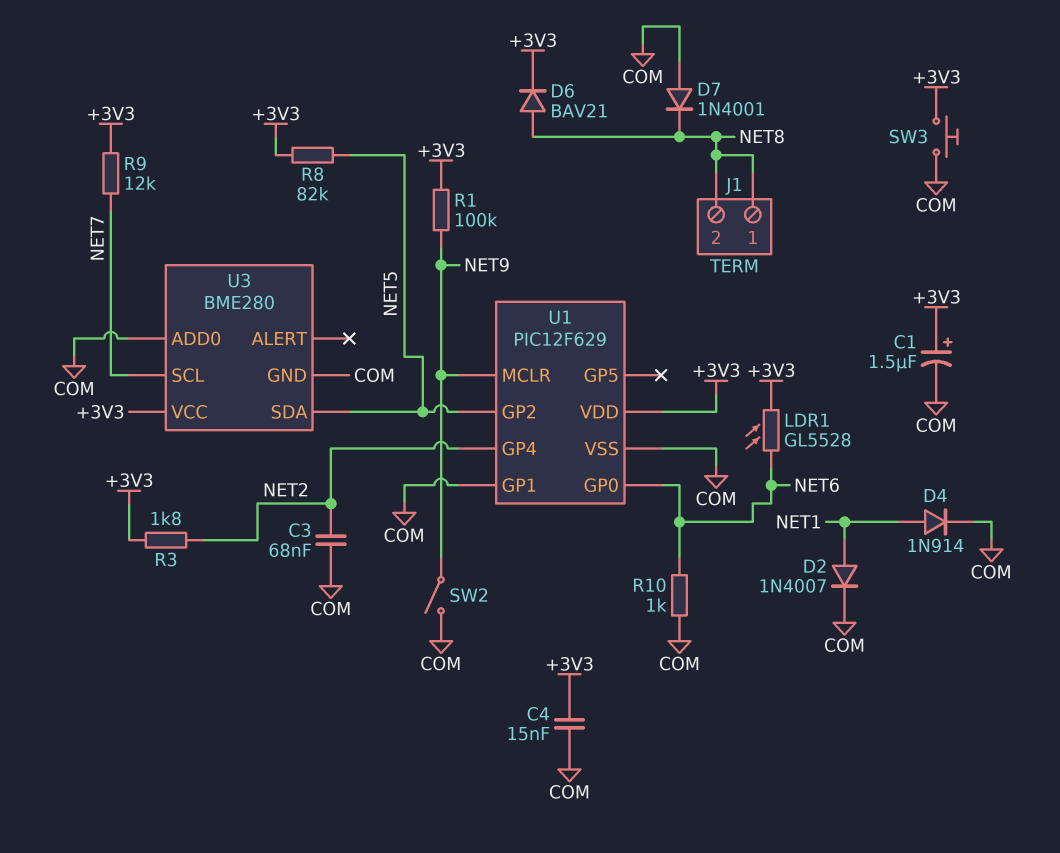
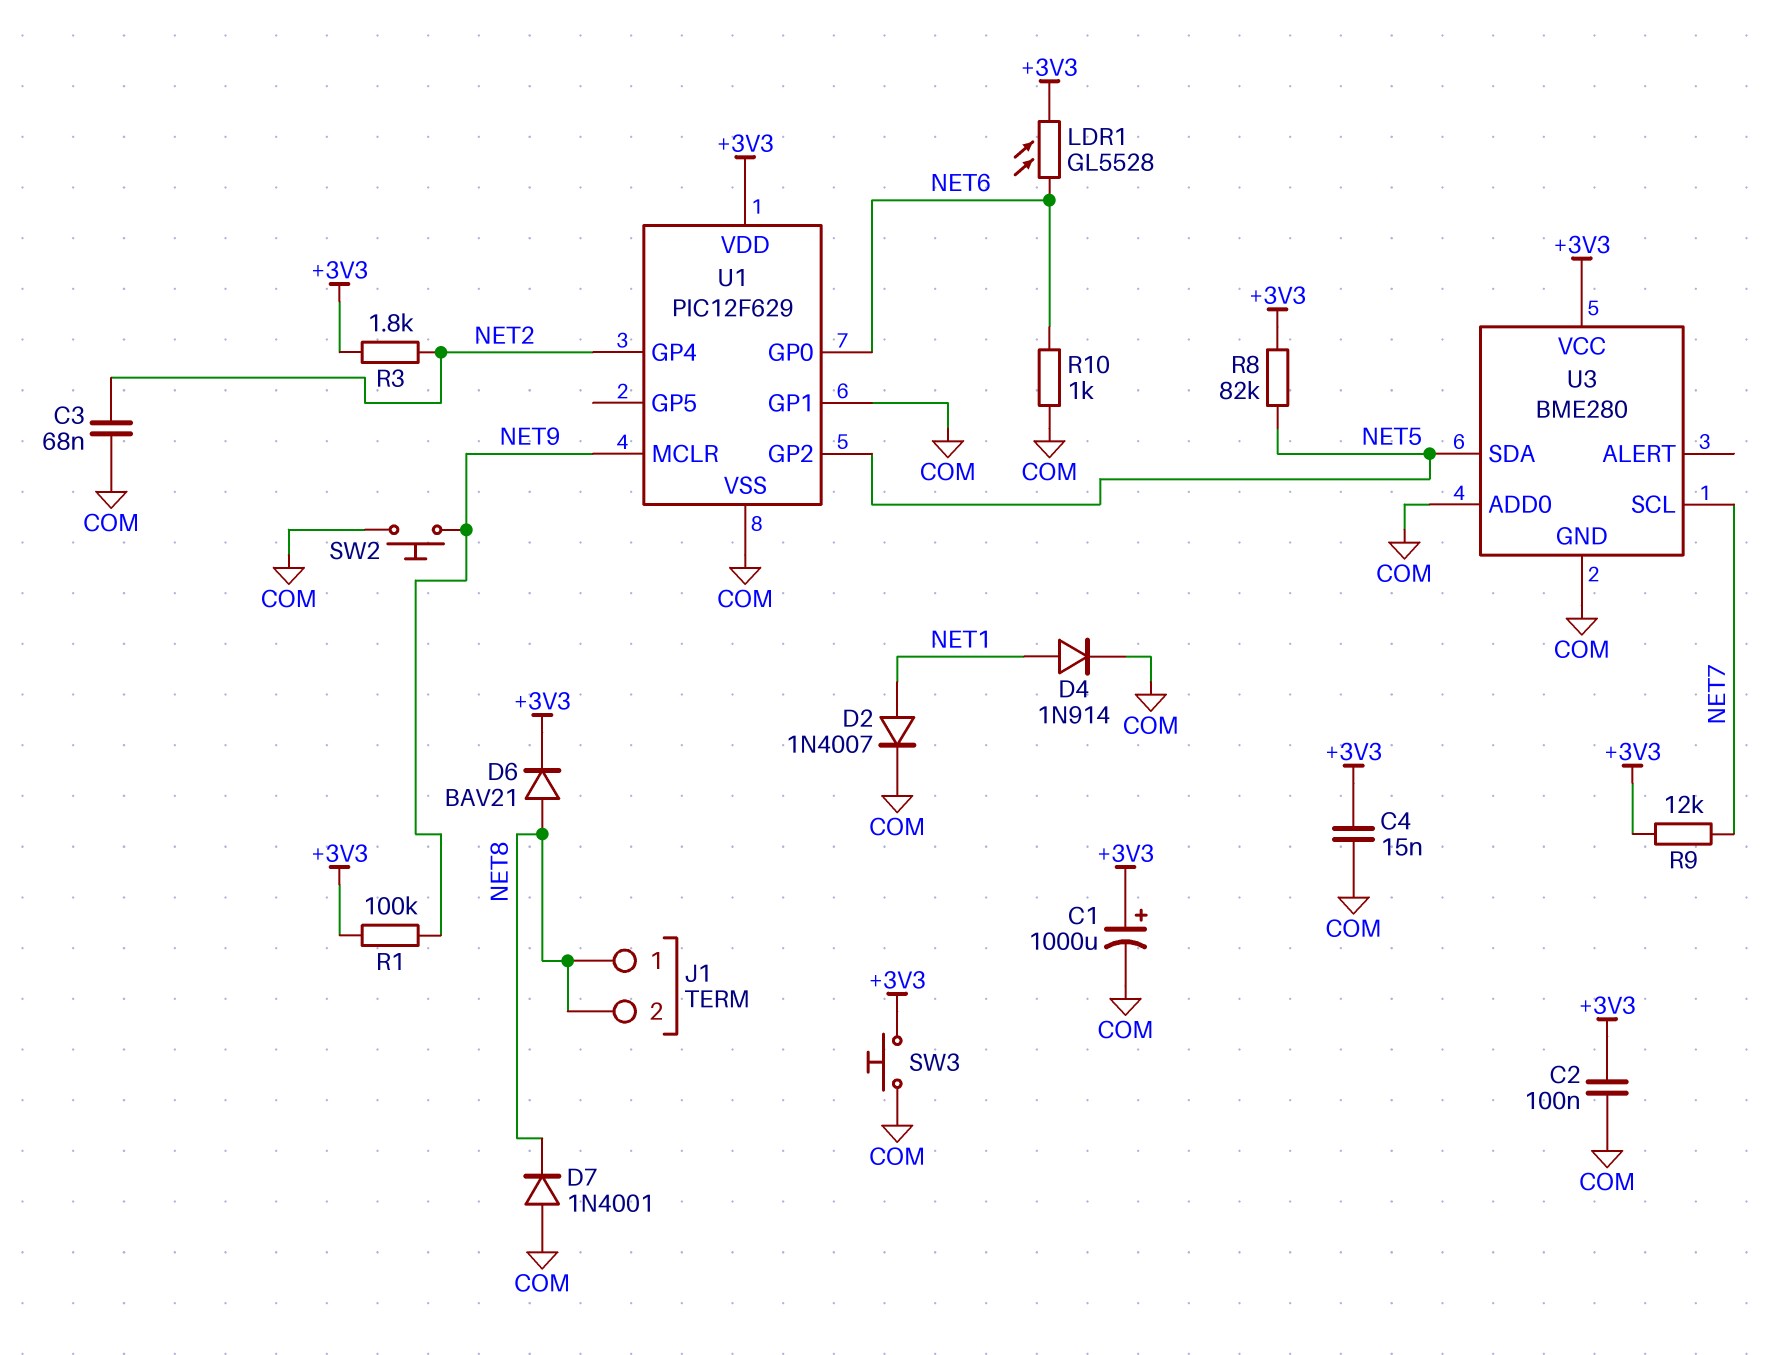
C1: 1.5uF (plus +3V3, minus COM) -> 1000uF (plus +3V3, minus COM)
C2: none -> 100nF (+3V3, COM)
SW2: switch (COM, NET9) -> button (COM, NET9)

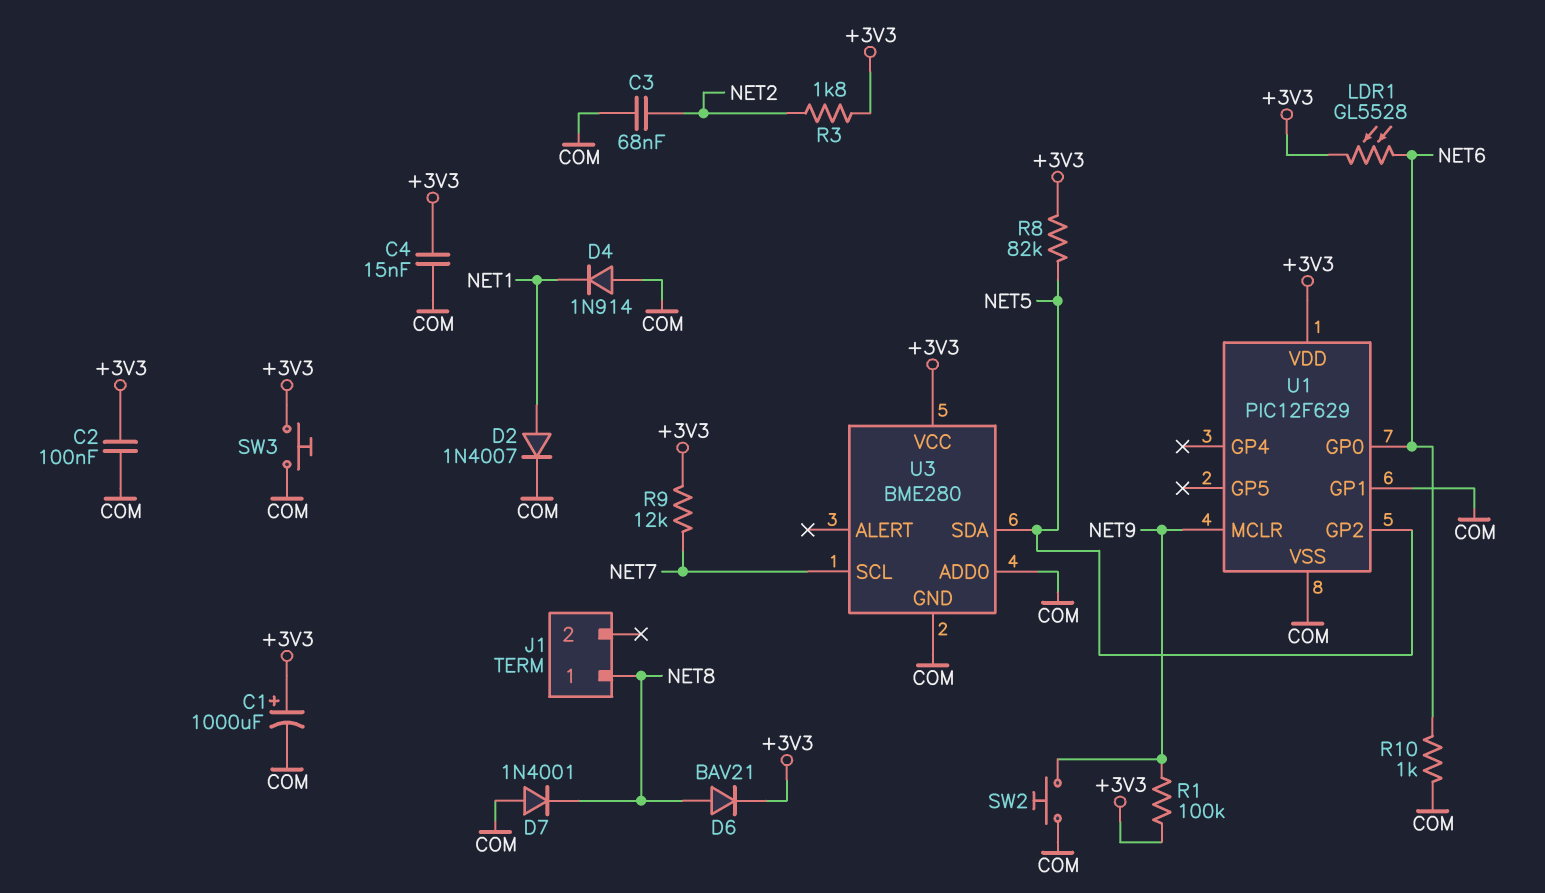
D4: diode 1N914 (A NET1, K COM) -> diode 1N914 (A COM, K NET1)
J1 pin 2: NET8 -> none
U1 pin GP4: NET2 -> none

